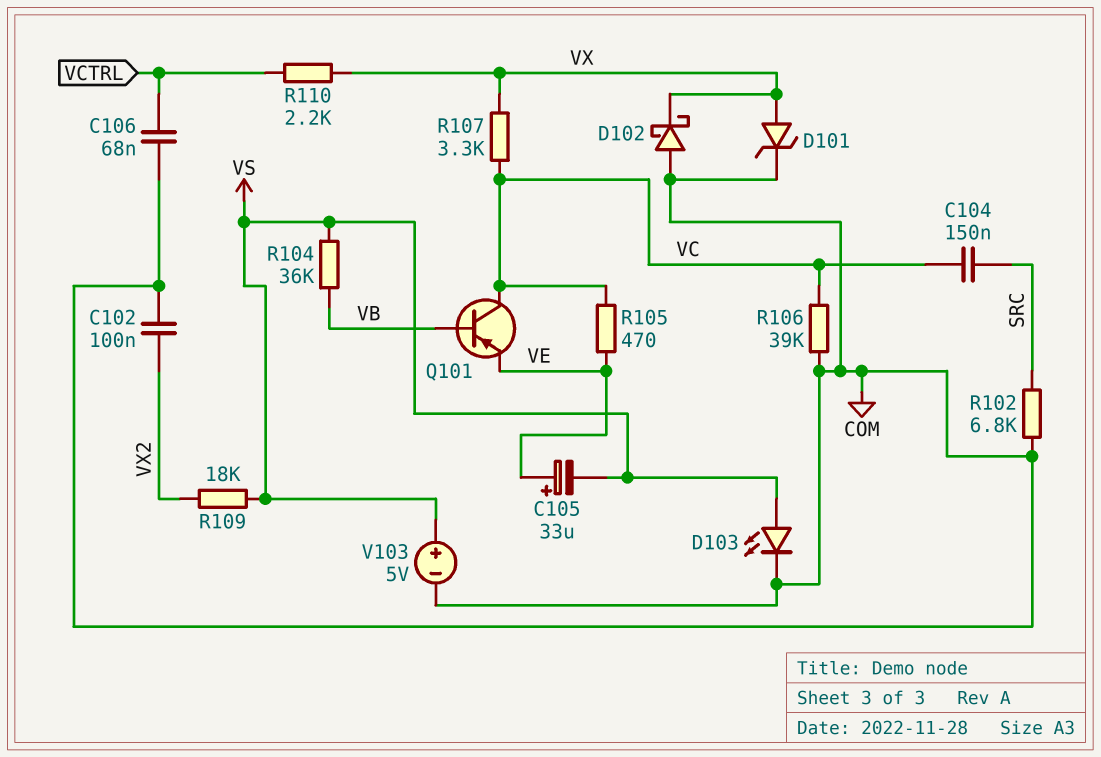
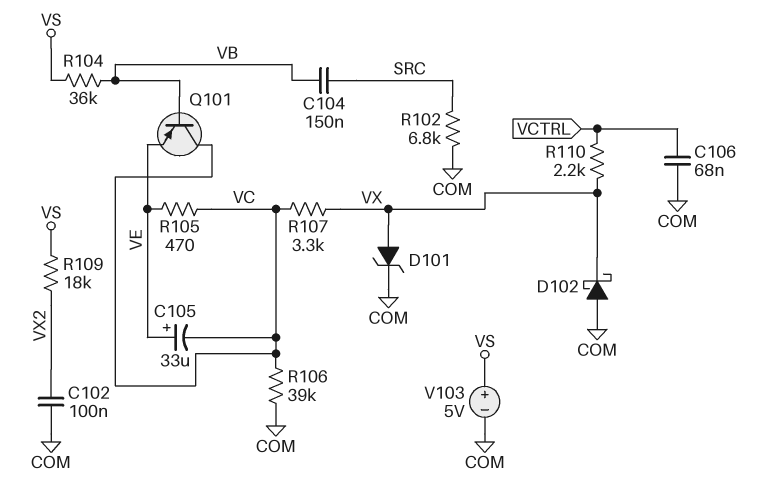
C104: 150nF (SRC, VC) -> 150nF (SRC, VB)
C105: 33uF (plus VE, minus VS) -> 33uF (plus VE, minus VC)
D103: LED (A VS, K COM) -> none

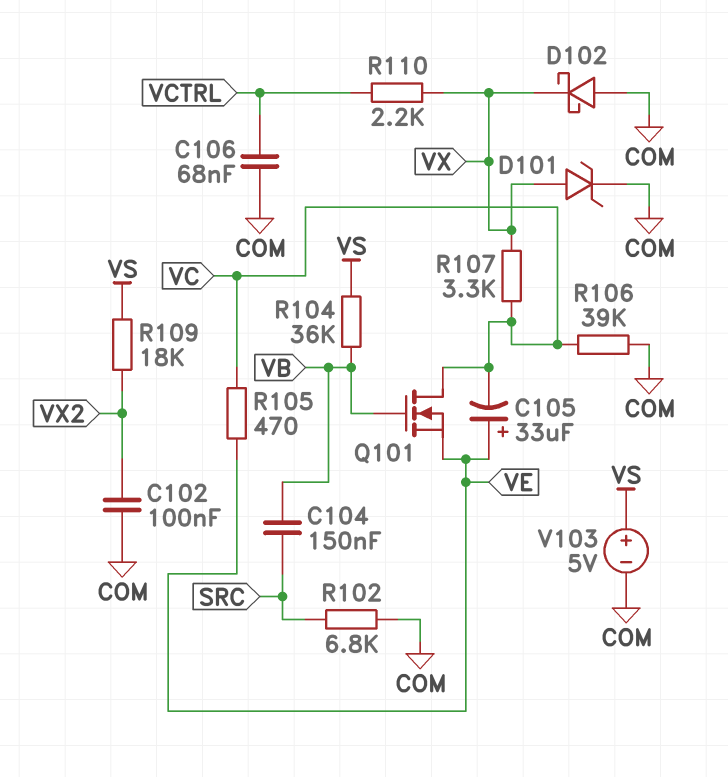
Q101: PNP (B VB, C VC, E VE) -> NMOS (G VB, D VC, S VE)

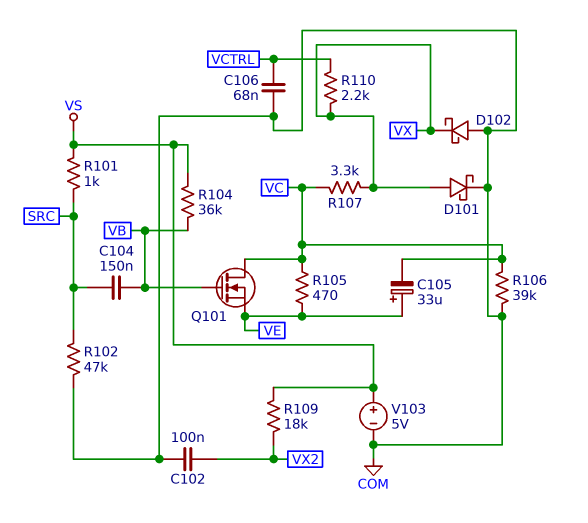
D101: zener (A VX, K COM) -> schottky (A VX, K COM)
R101: none -> 1k (SRC, VS)
R102: 6.8k (COM, SRC) -> 47k (COM, SRC)

